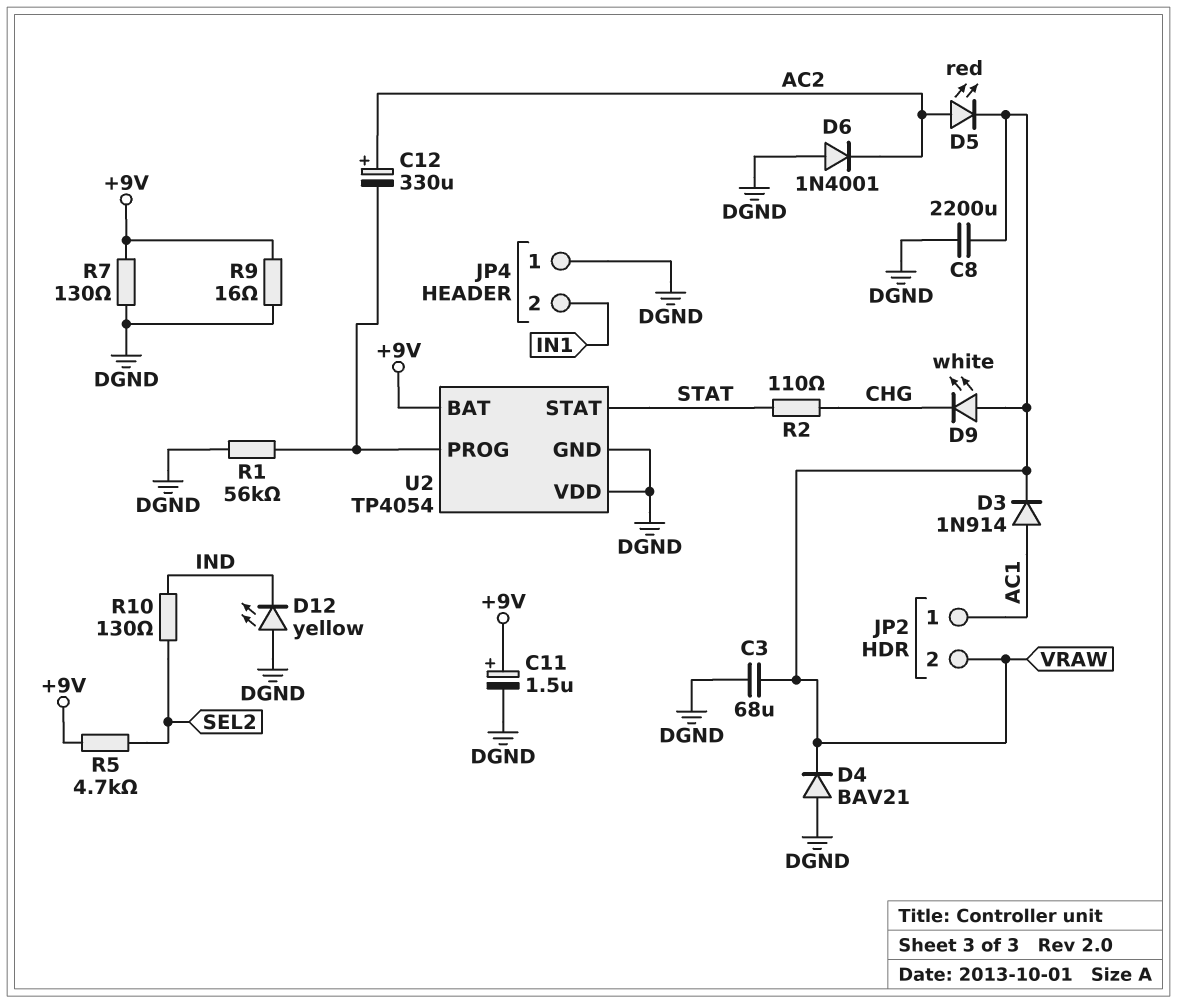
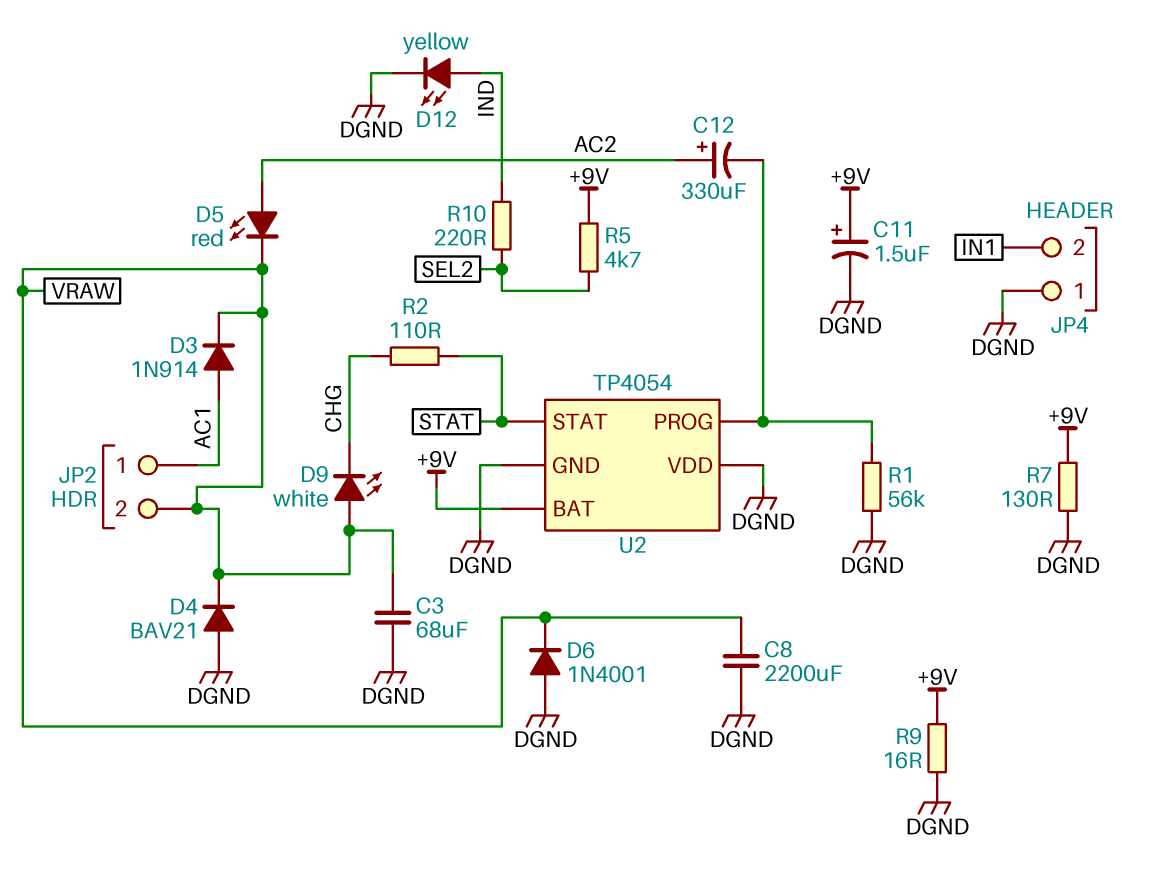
D6: diode 1N4001 (A DGND, K AC2) -> diode 1N4001 (A DGND, K VRAW)
D12: LED yellow (A DGND, K IND) -> LED yellow (A IND, K DGND)
R10: 130 (IND, SEL2) -> 220 (IND, SEL2)

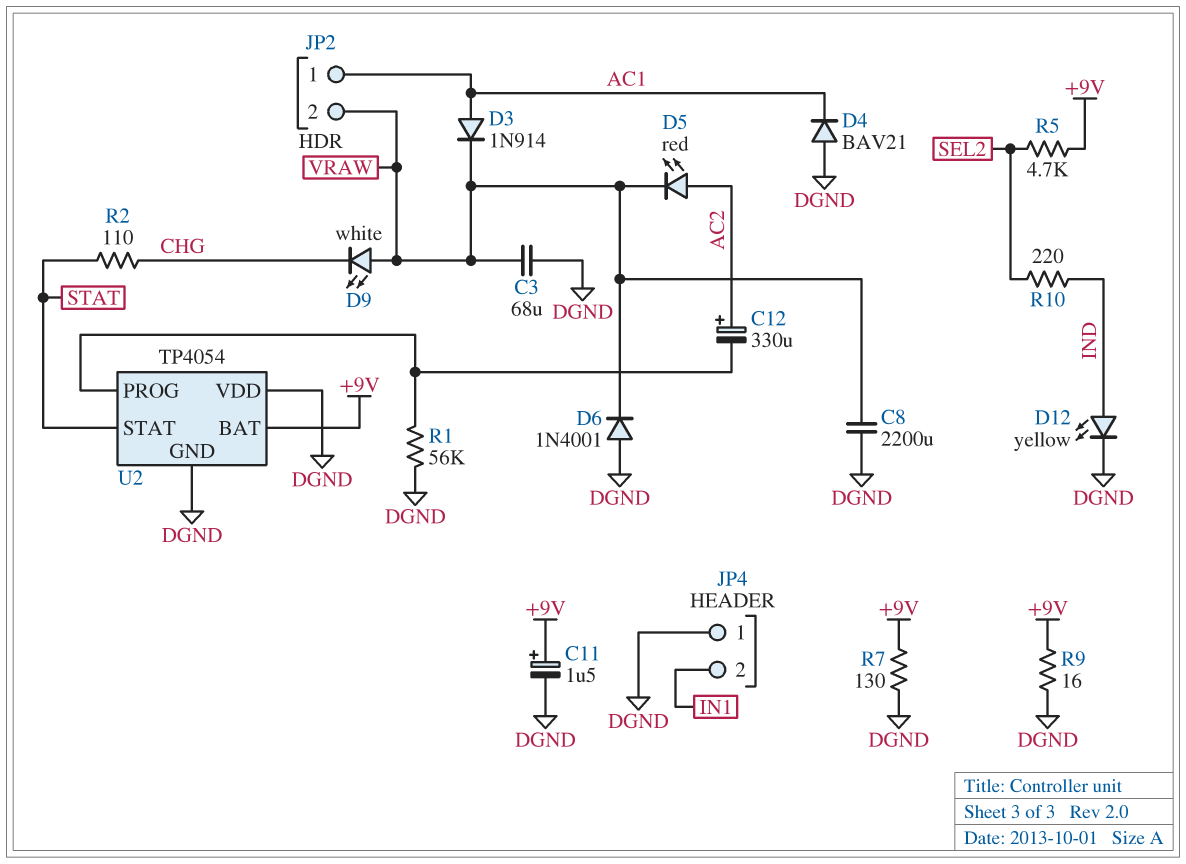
D4: diode BAV21 (A DGND, K VRAW) -> diode BAV21 (A DGND, K AC1)

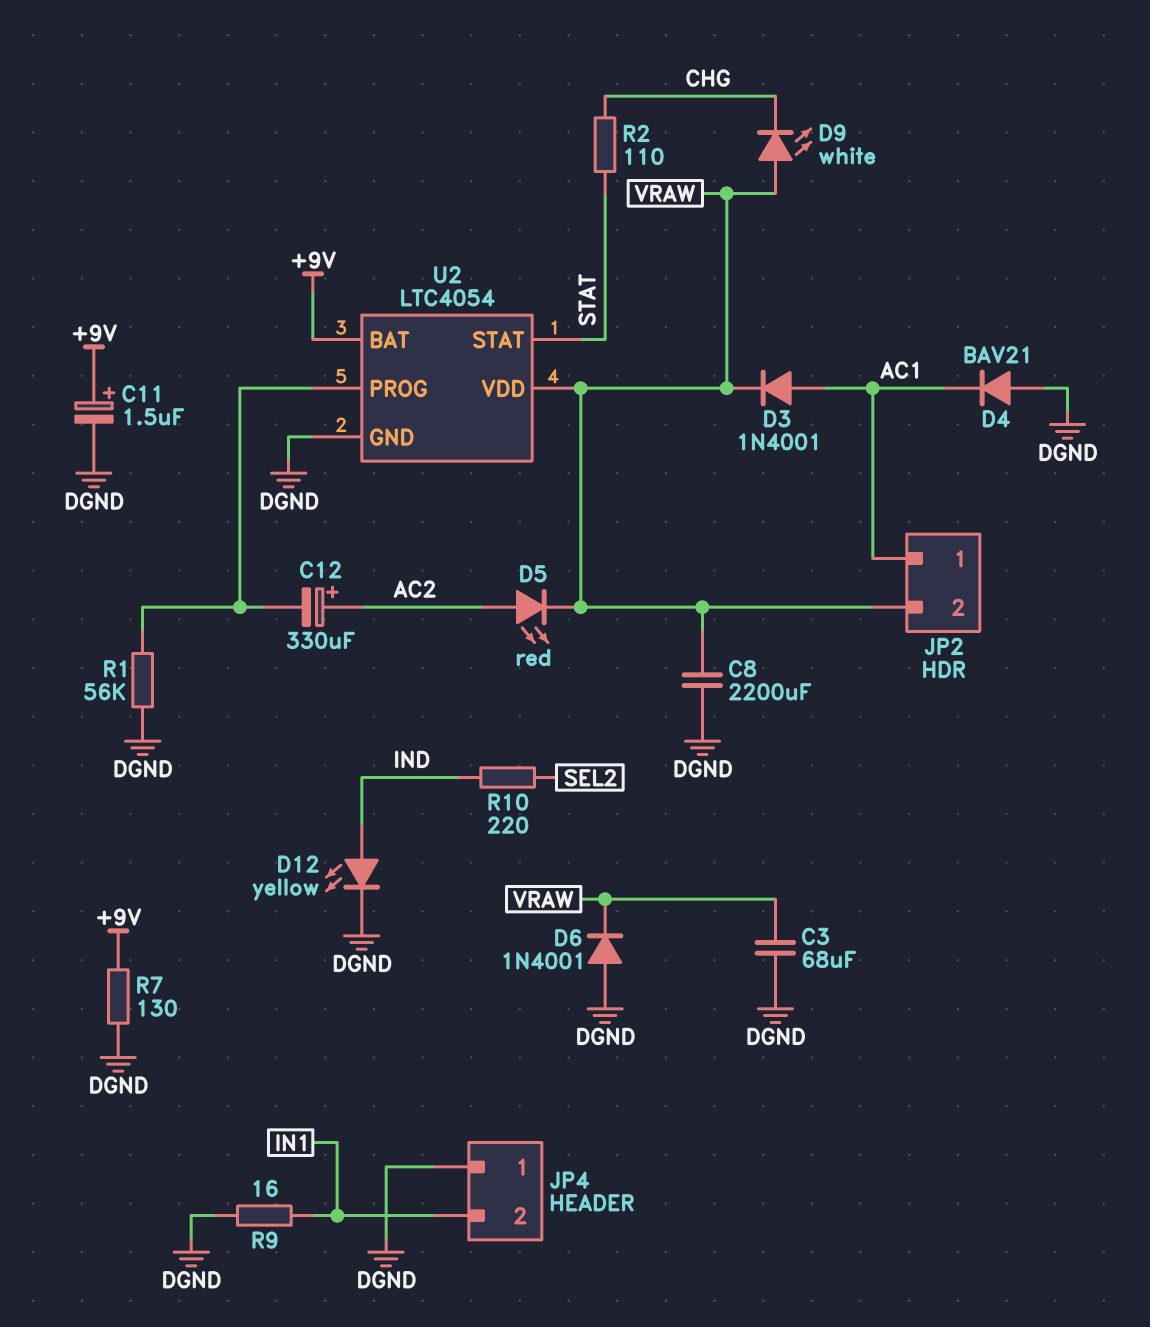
D3: diode 1N914 (A AC1, K VRAW) -> diode 1N4001 (A AC1, K VRAW)
R5: 4.7k (+9V, SEL2) -> none
R9: 16 (+9V, DGND) -> 16 (DGND, IN1)
U2: TP4054 -> LTC4054
U2 pin VDD: DGND -> VRAW

